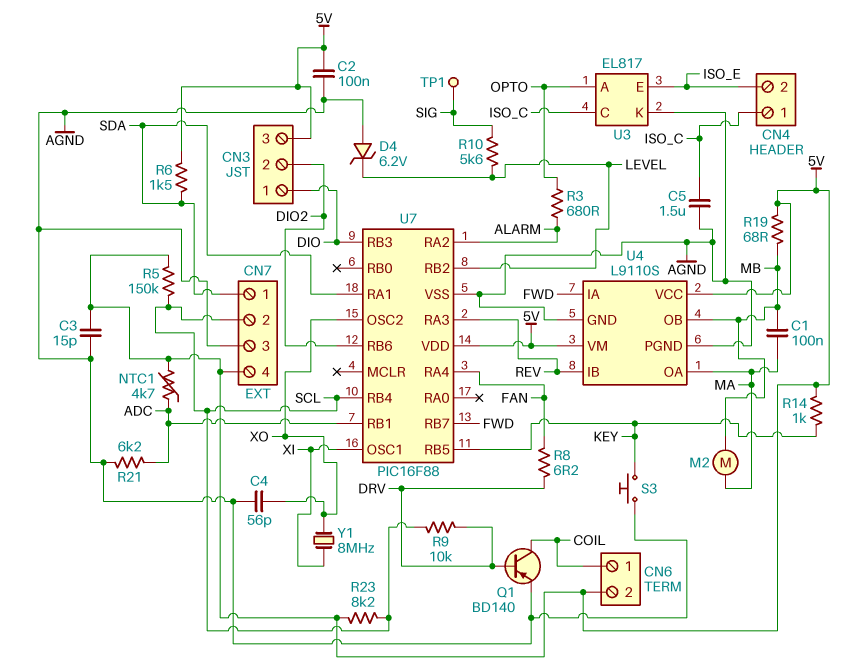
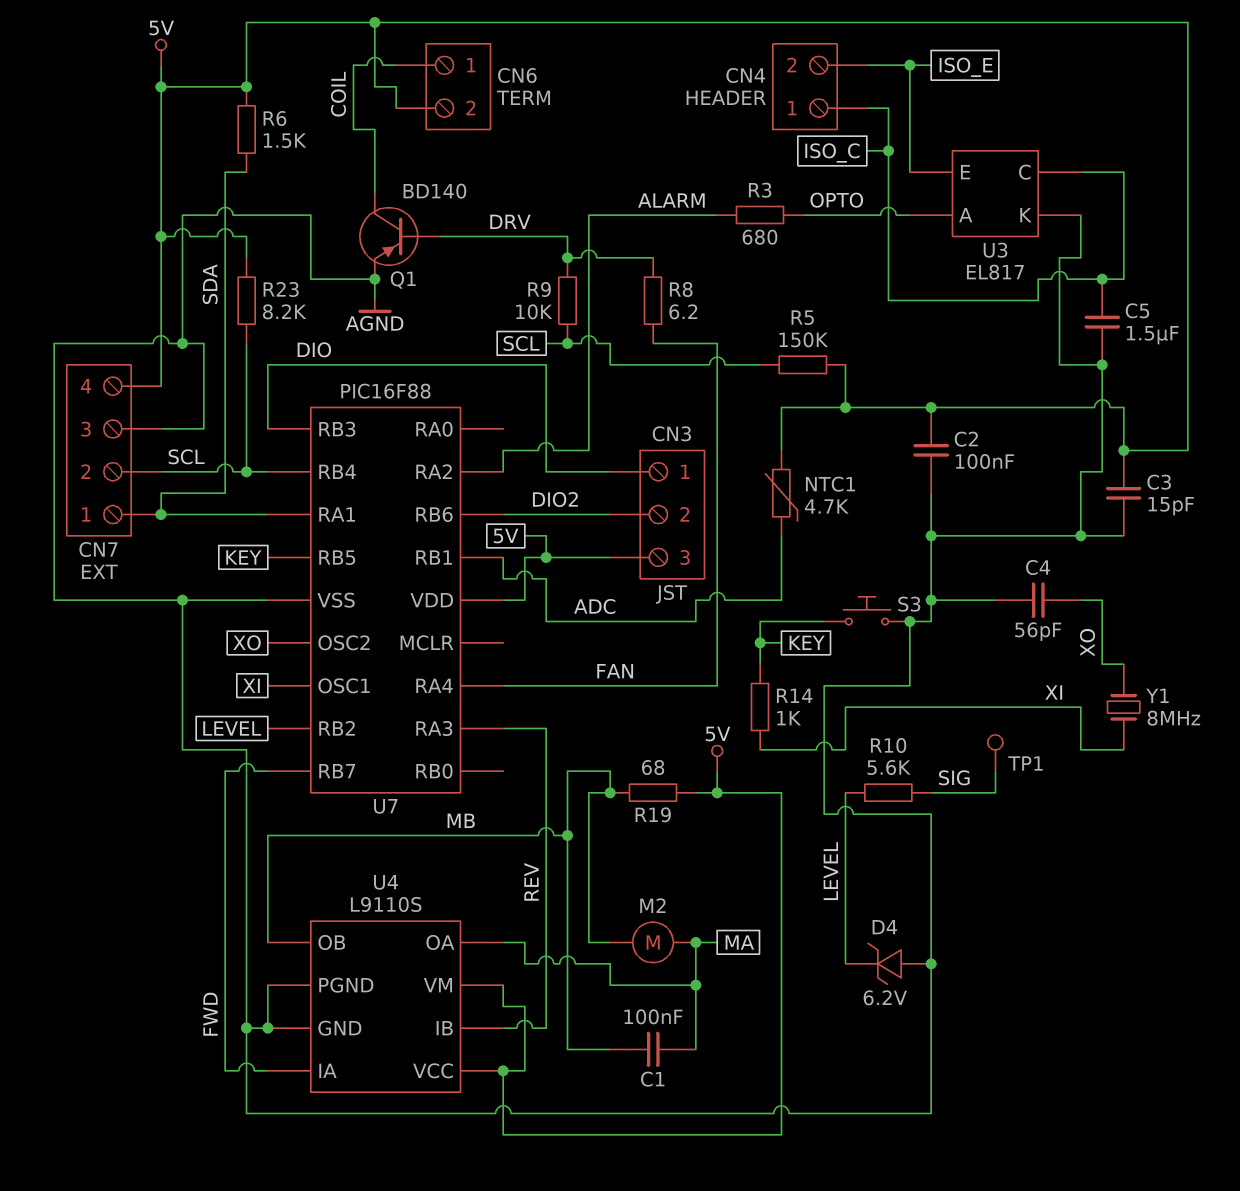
R14: 1k (5V, KEY) -> 1k (KEY, XI)
R21: 6.2k (ADC, AGND) -> none

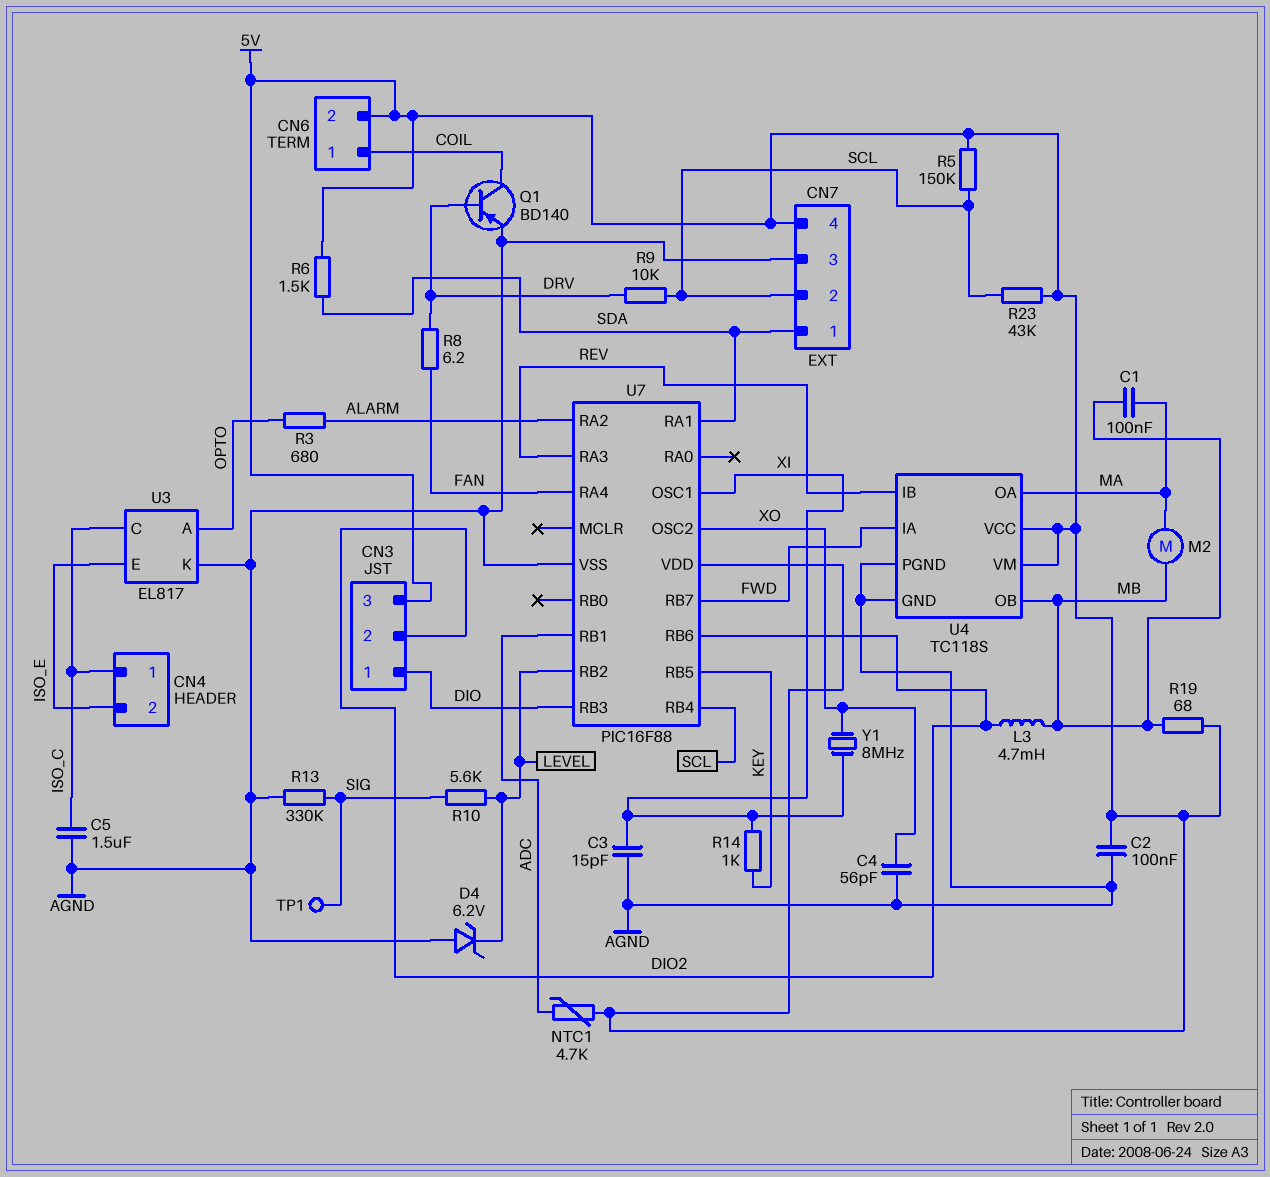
C3: 15pF (5V, AGND) -> 15pF (AGND, XI)
L3: none -> 4.7mH (DIO2, MB)
R13: none -> 330k (AGND, SIG)
R23: 8.2k (5V, SCL) -> 43k (5V, SCL)
S3: button (AGND, KEY) -> none
U4: L9110S -> TC118S

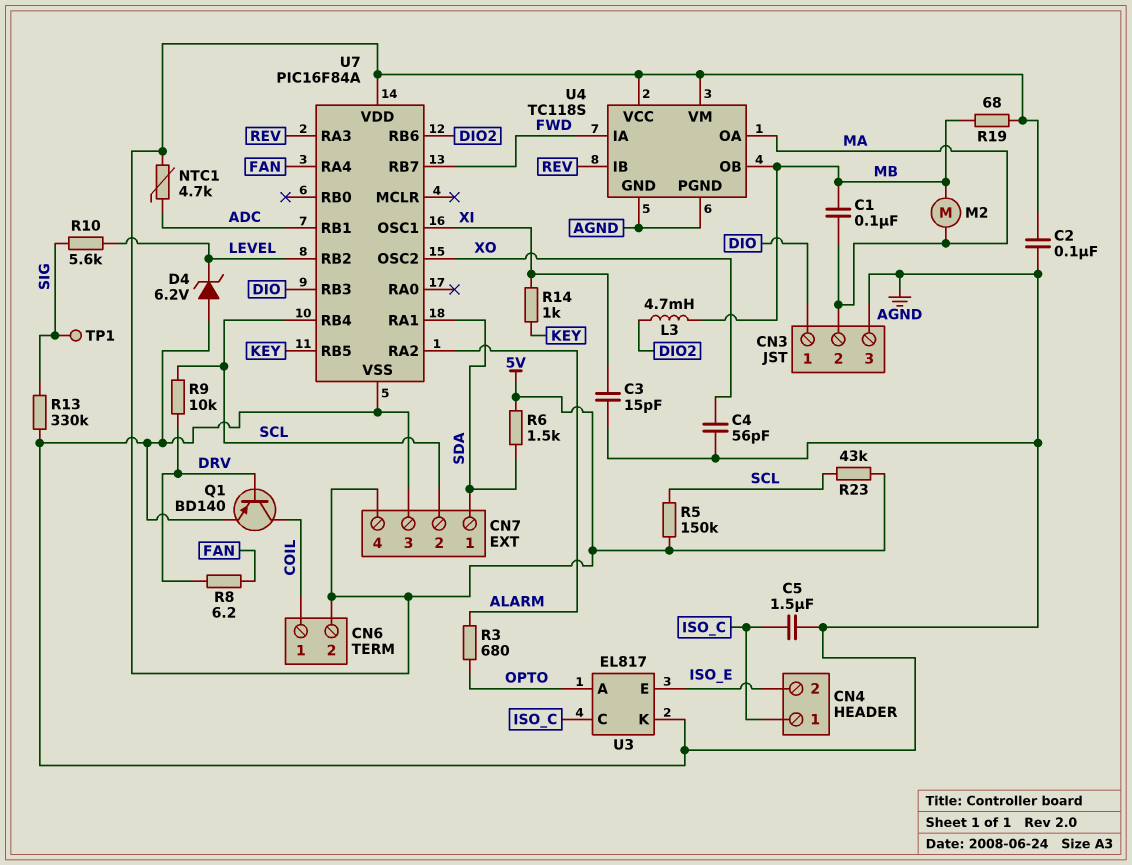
CN3 pin 2: DIO2 -> MA
CN3 pin 3: 5V -> AGND
U7: PIC16F88 -> PIC16F84A
Y1: 8MHz (XI, XO) -> none

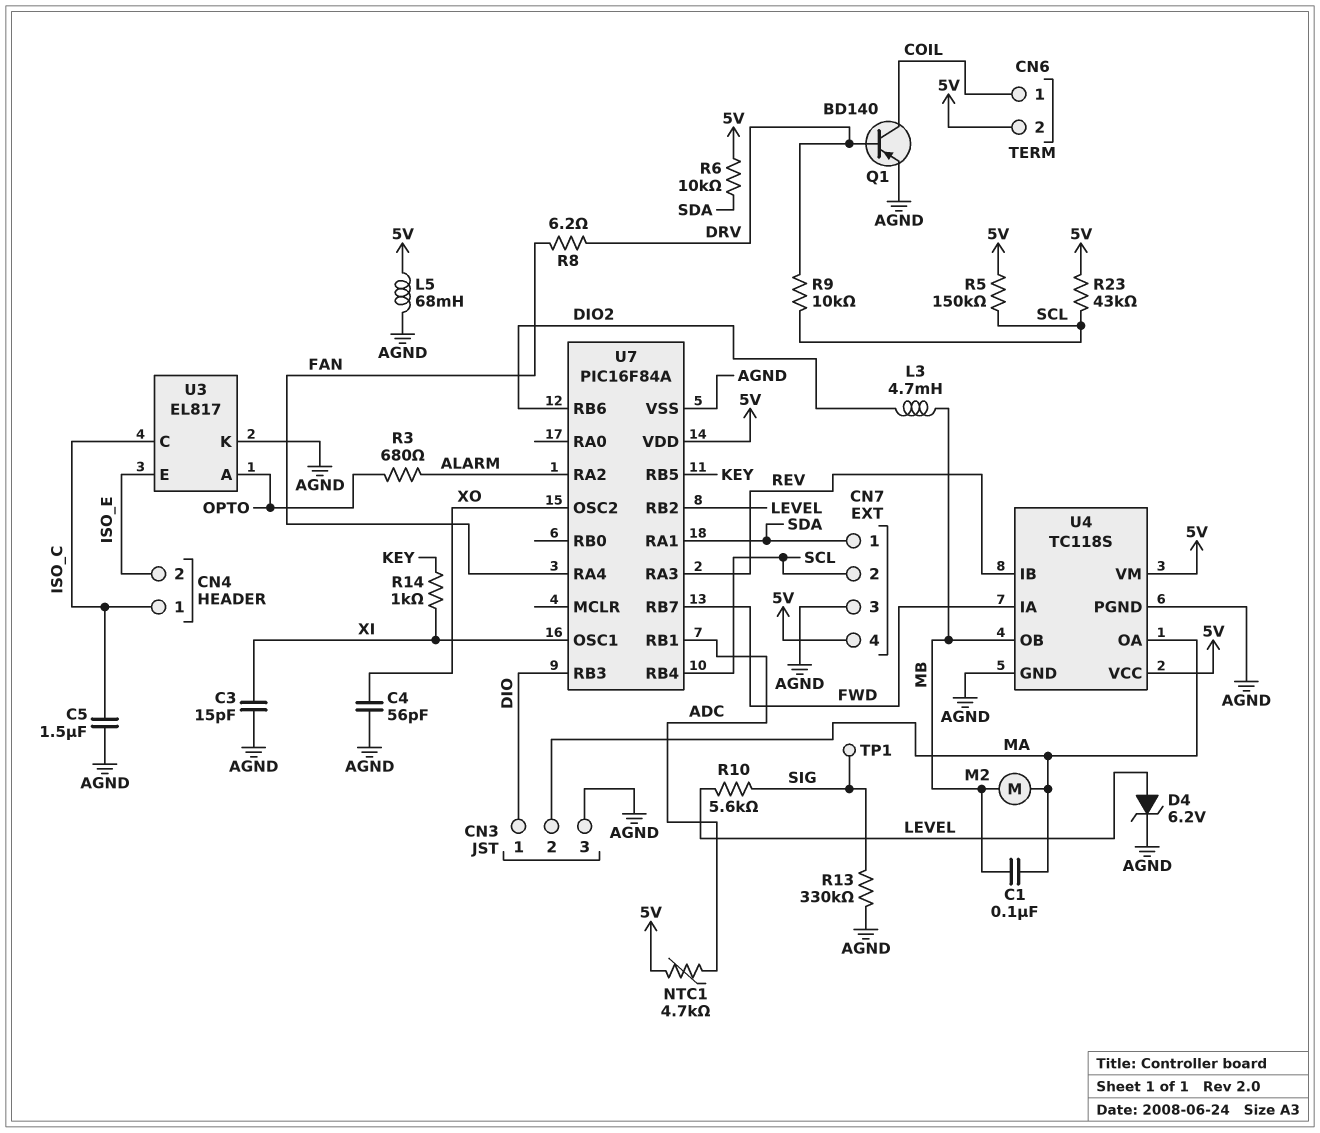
C2: 100nF (5V, AGND) -> none
D4: zener 6.2V (A AGND, K LEVEL) -> zener 6.2V (A LEVEL, K AGND)
L5: none -> 68mH (5V, AGND)
R6: 1.5k (5V, SDA) -> 10k (5V, SDA)
R19: 68 (5V, MB) -> none

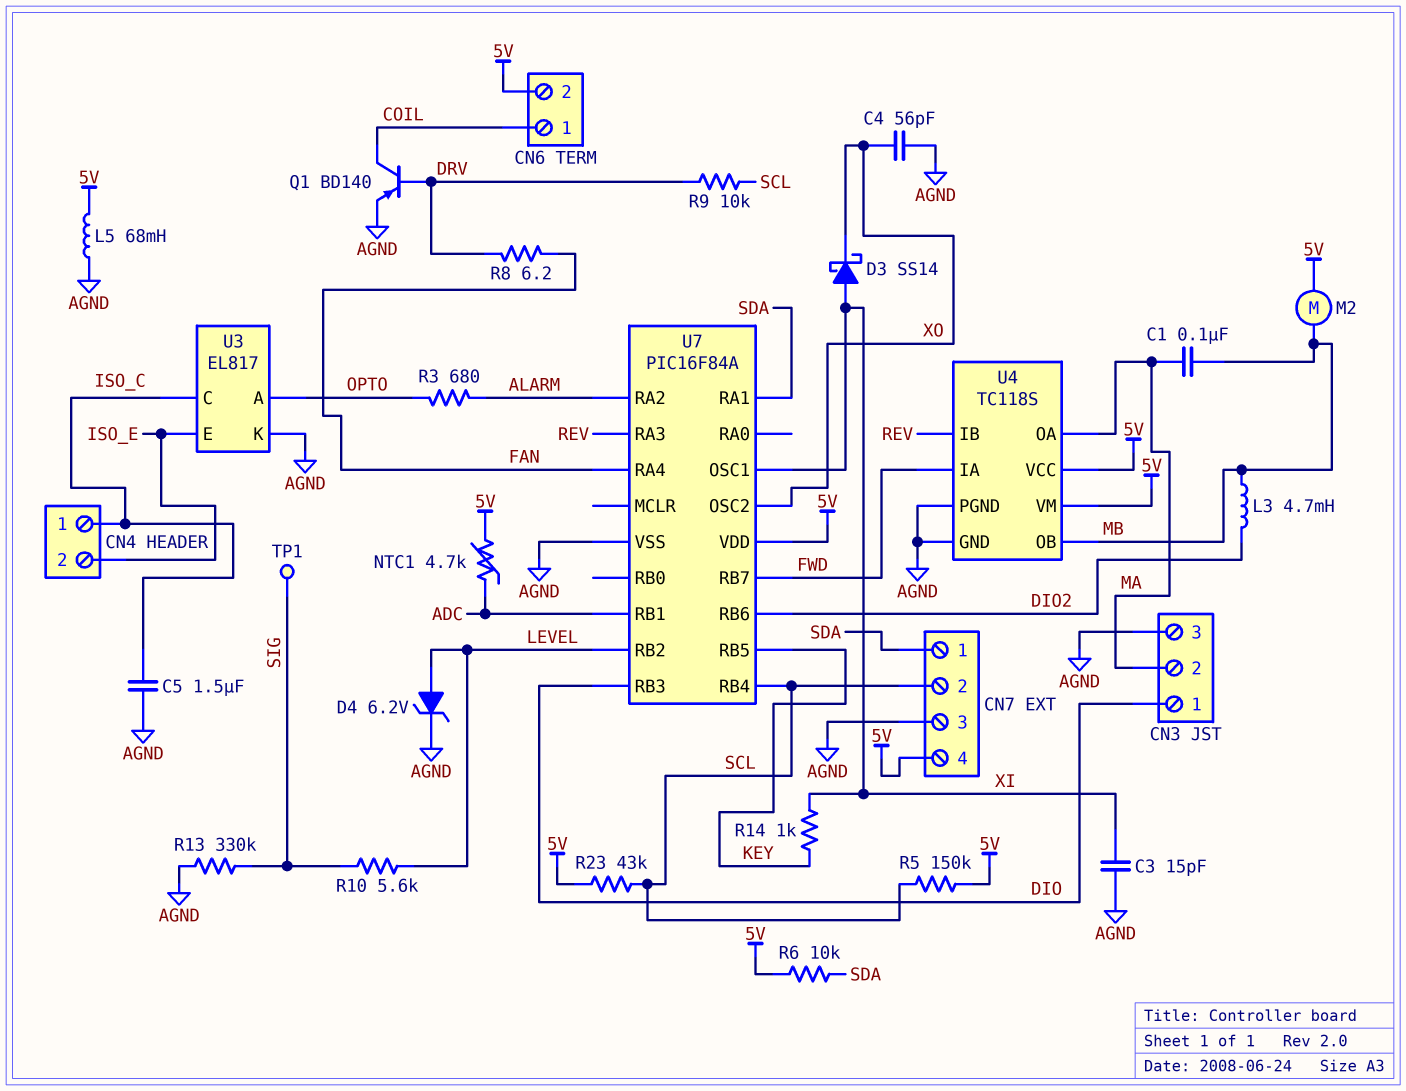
D3: none -> schottky SS14 (A XI, K XO)
M2: motor (MA, MB) -> motor (5V, MB)

